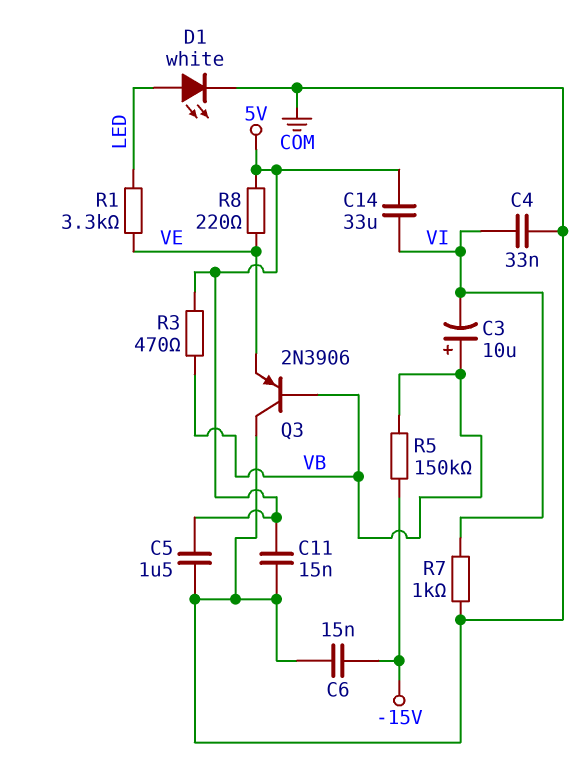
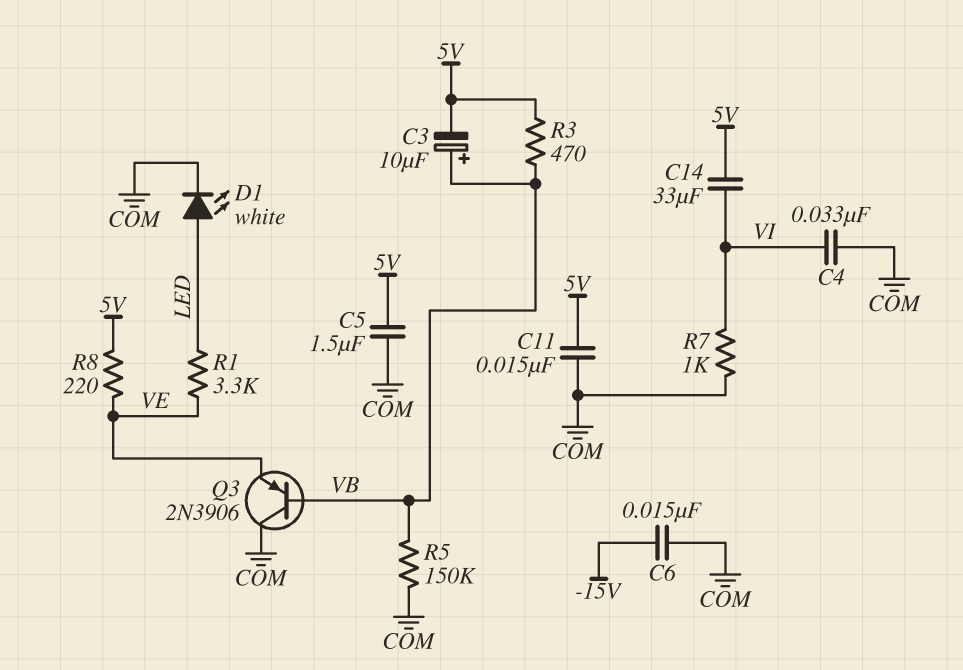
C3: 10uF (plus VB, minus VI) -> 10uF (plus VB, minus 5V)
R5: 150k (-15V, VB) -> 150k (COM, VB)

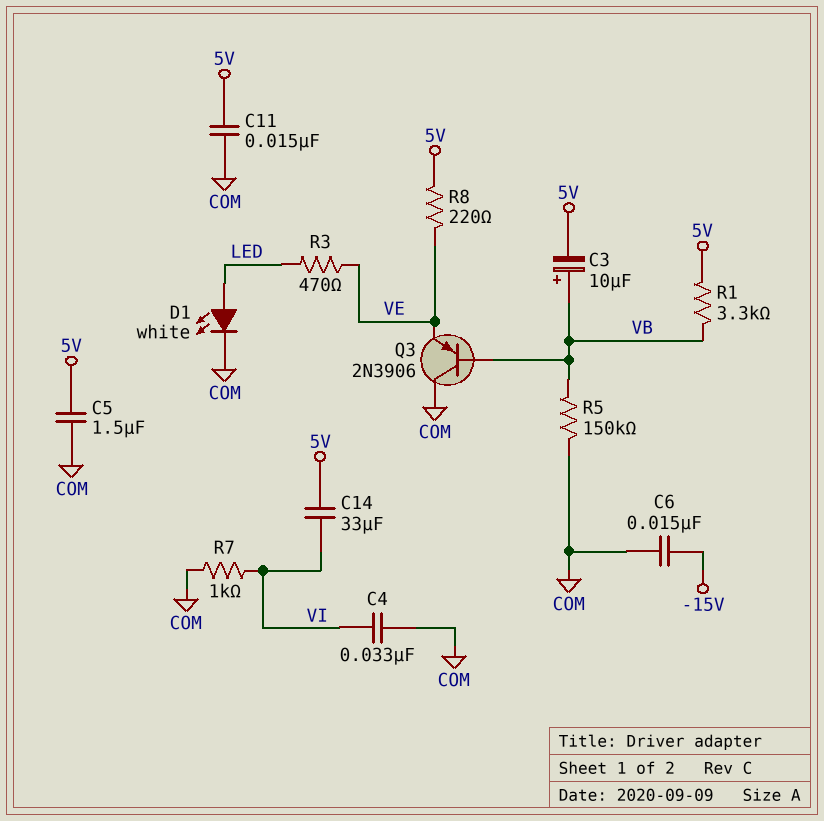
R1: 3.3k (LED, VE) -> 3.3k (5V, VB)
R3: 470 (5V, VB) -> 470 (LED, VE)

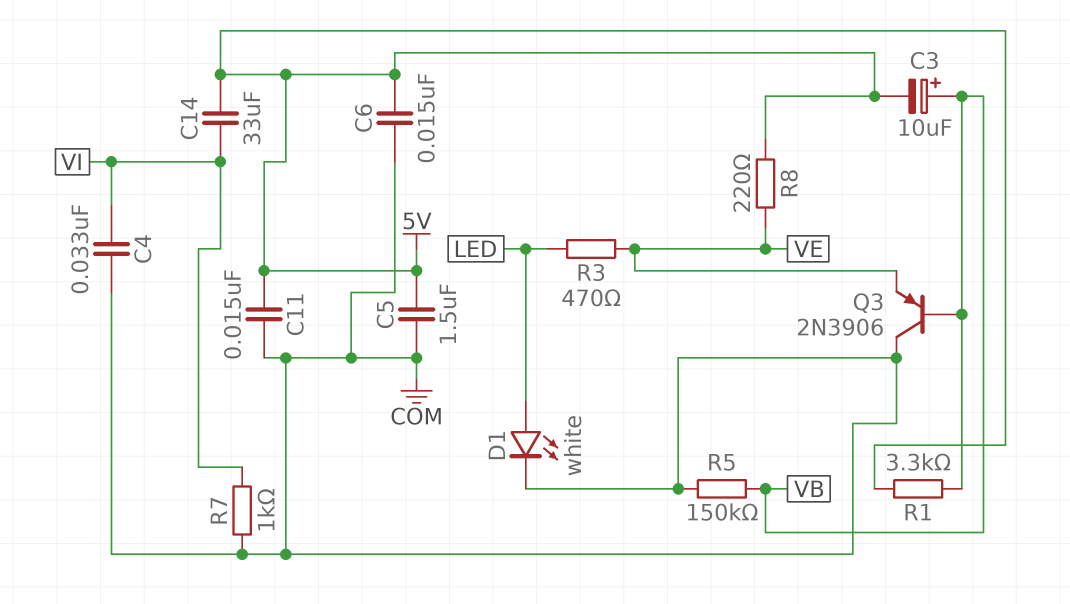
C6: 15nF (-15V, COM) -> 15nF (5V, COM)

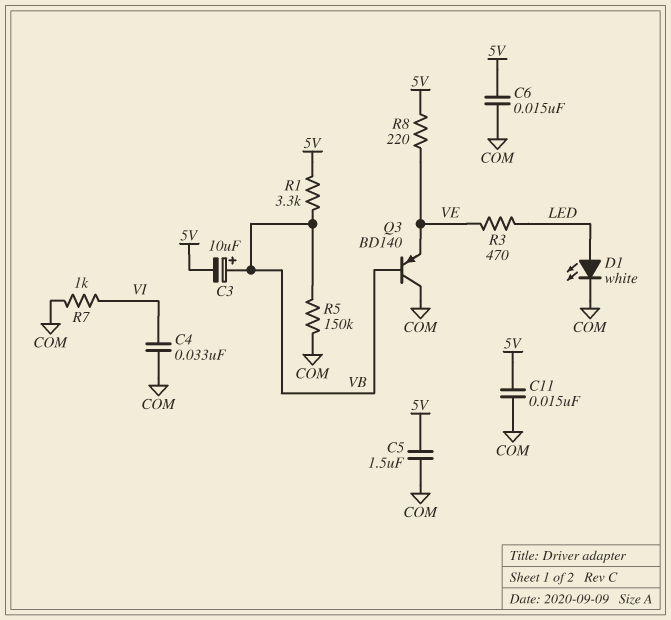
C14: 33uF (5V, VI) -> none
Q3: PNP 2N3906 (B VB, C COM, E VE) -> PNP BD140 (B VB, C COM, E VE)

